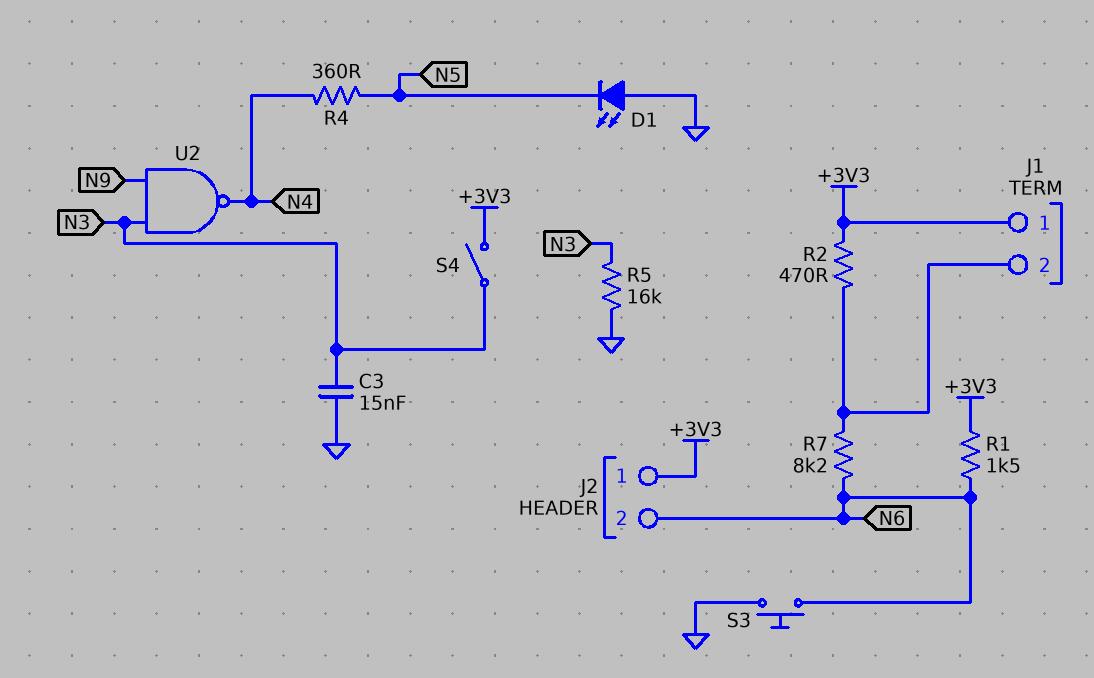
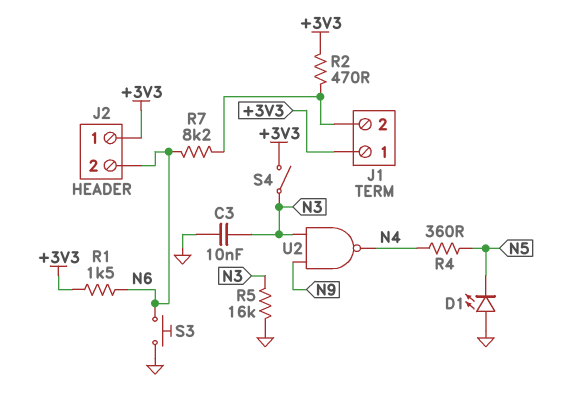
C3: 15nF (GND, N3) -> 10nF (GND, N3)

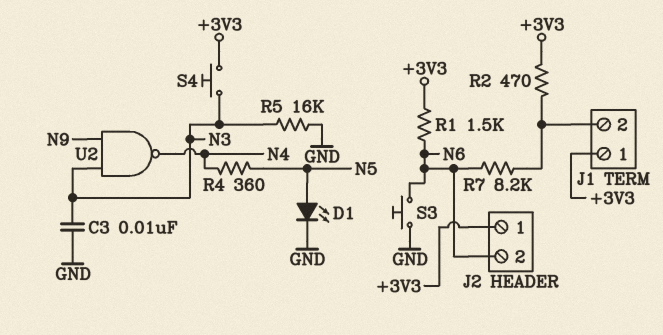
D1: LED (A GND, K N5) -> LED (A N5, K GND)
S4: switch (+3V3, N3) -> button (+3V3, N3)

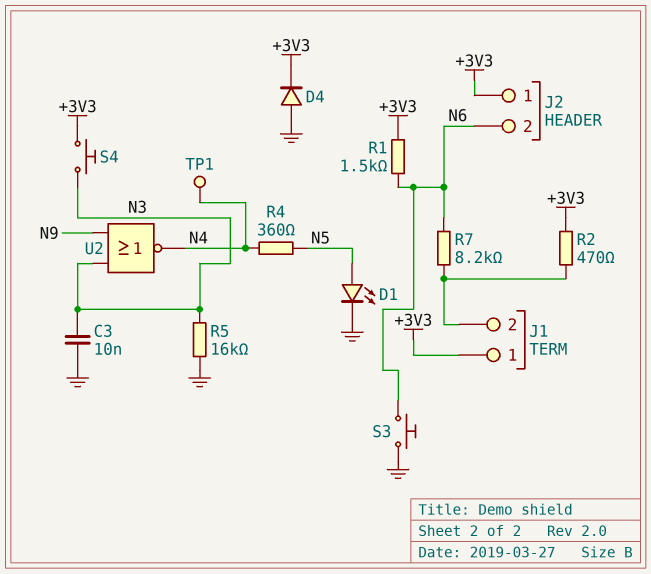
D4: none -> diode (A GND, K +3V3)
TP1: none -> test point (N4)
U2: NAND (in N3, in N9, out N4) -> NOR (in N3, in N9, out N4)

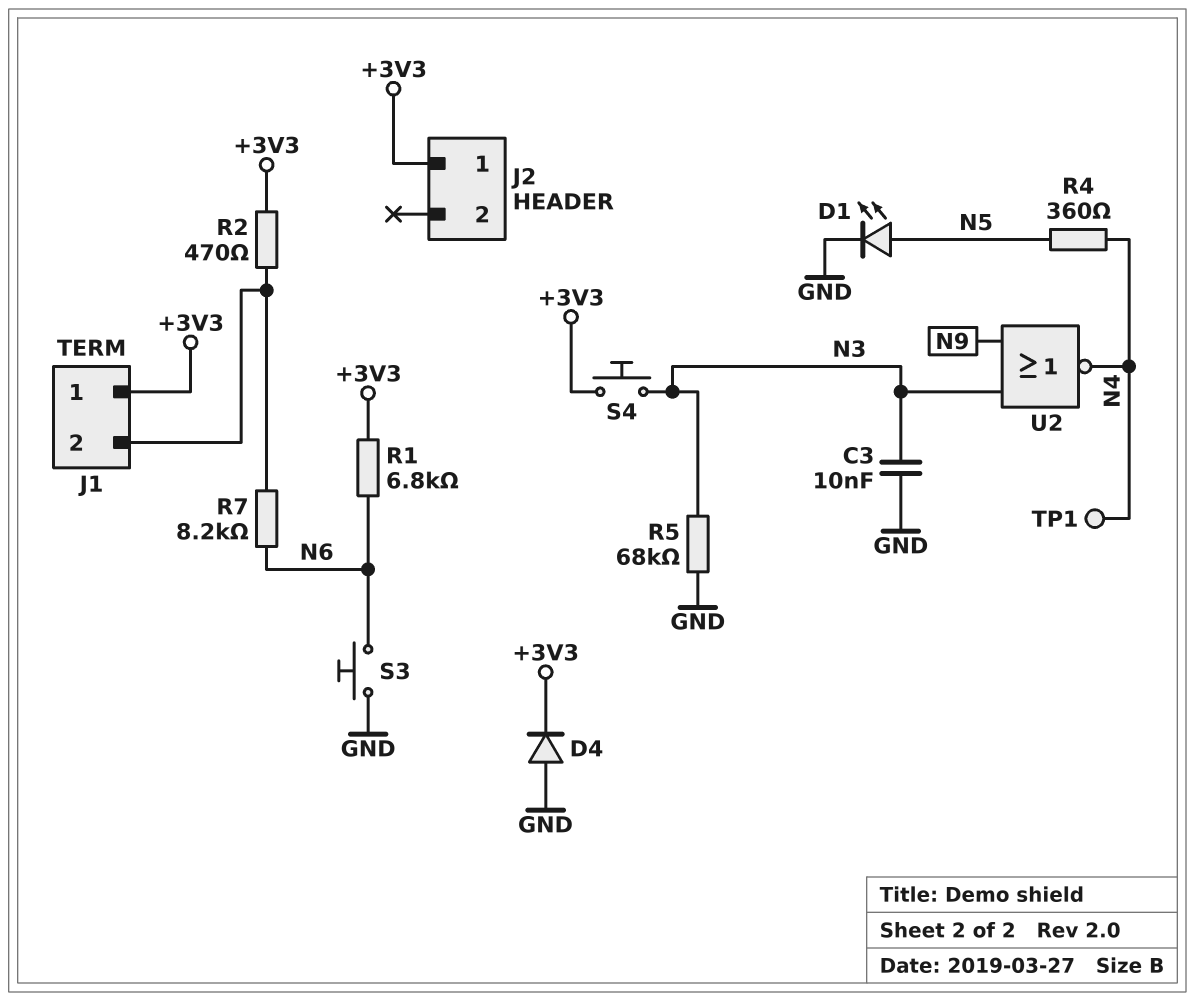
J2 pin 2: N6 -> none
R1: 1.5k (+3V3, N6) -> 6.8k (+3V3, N6)
R5: 16k (GND, N3) -> 68k (GND, N3)

